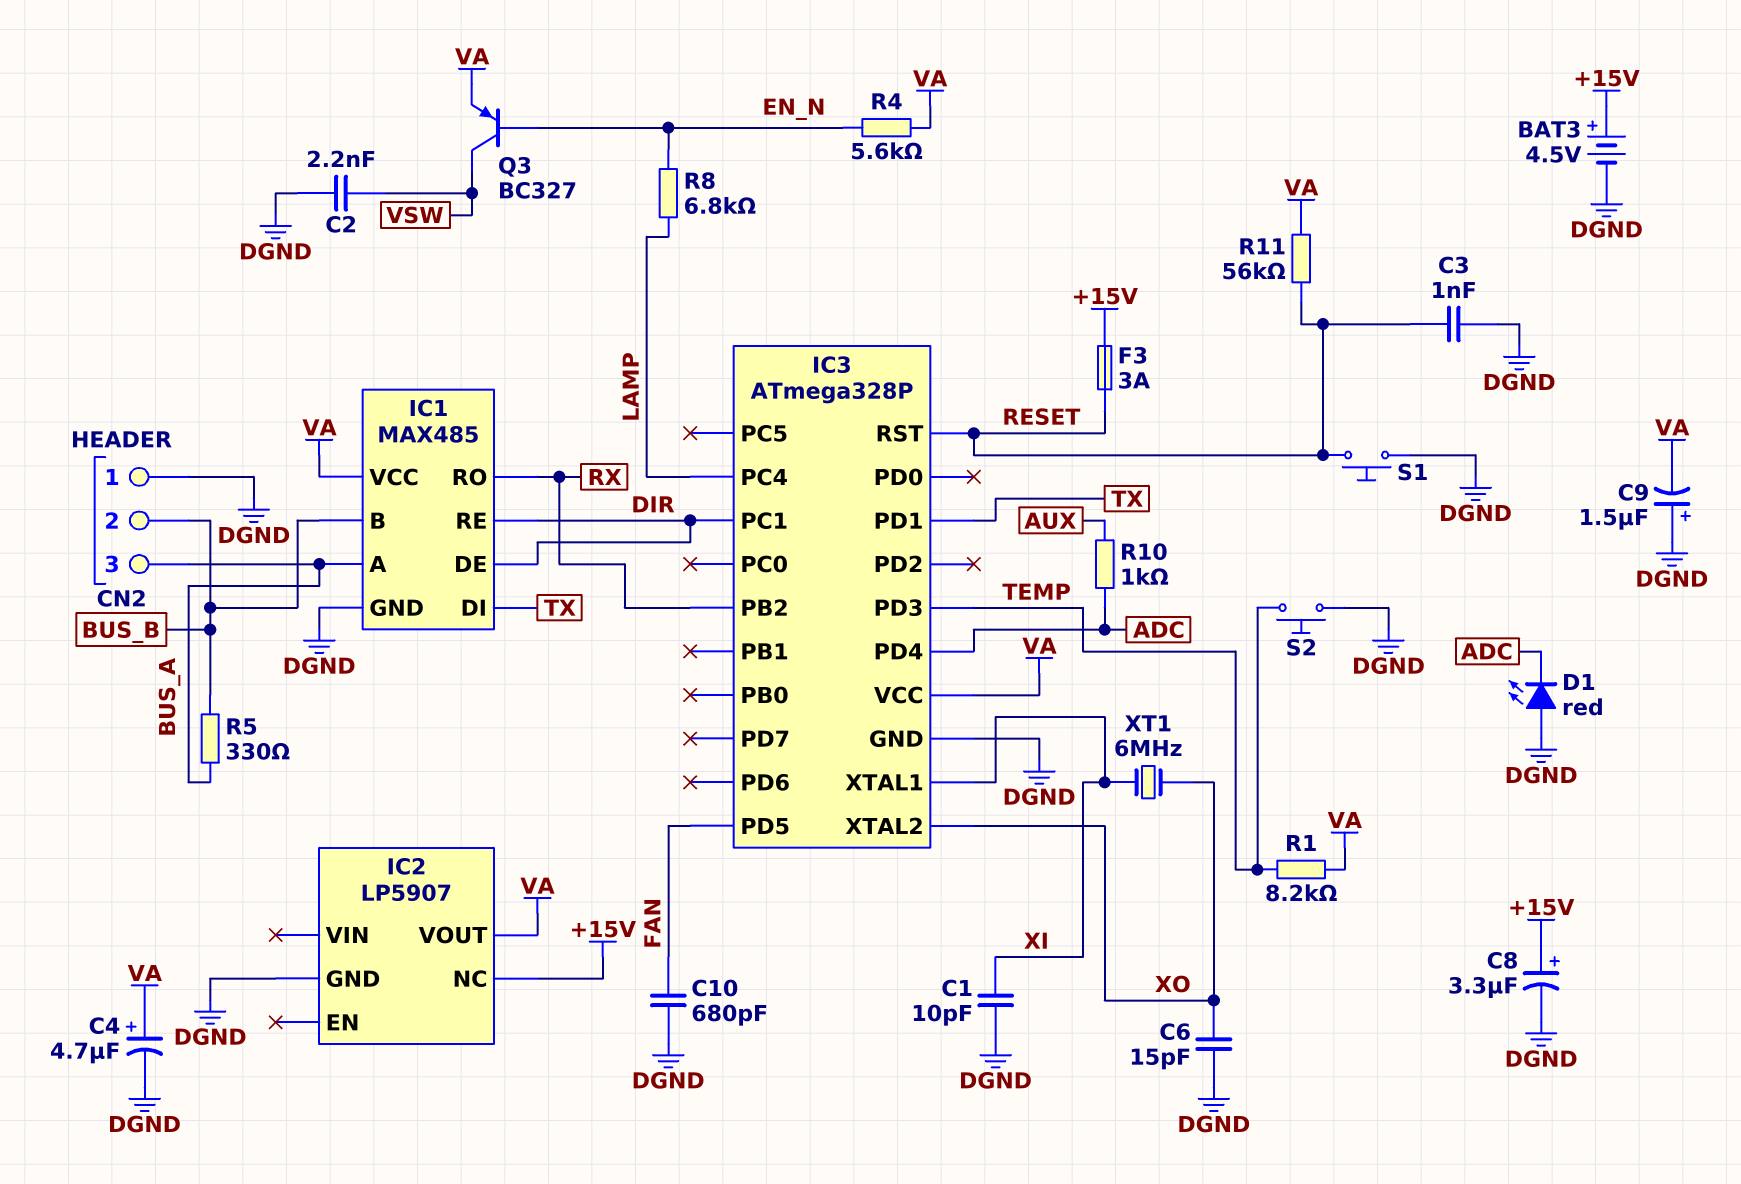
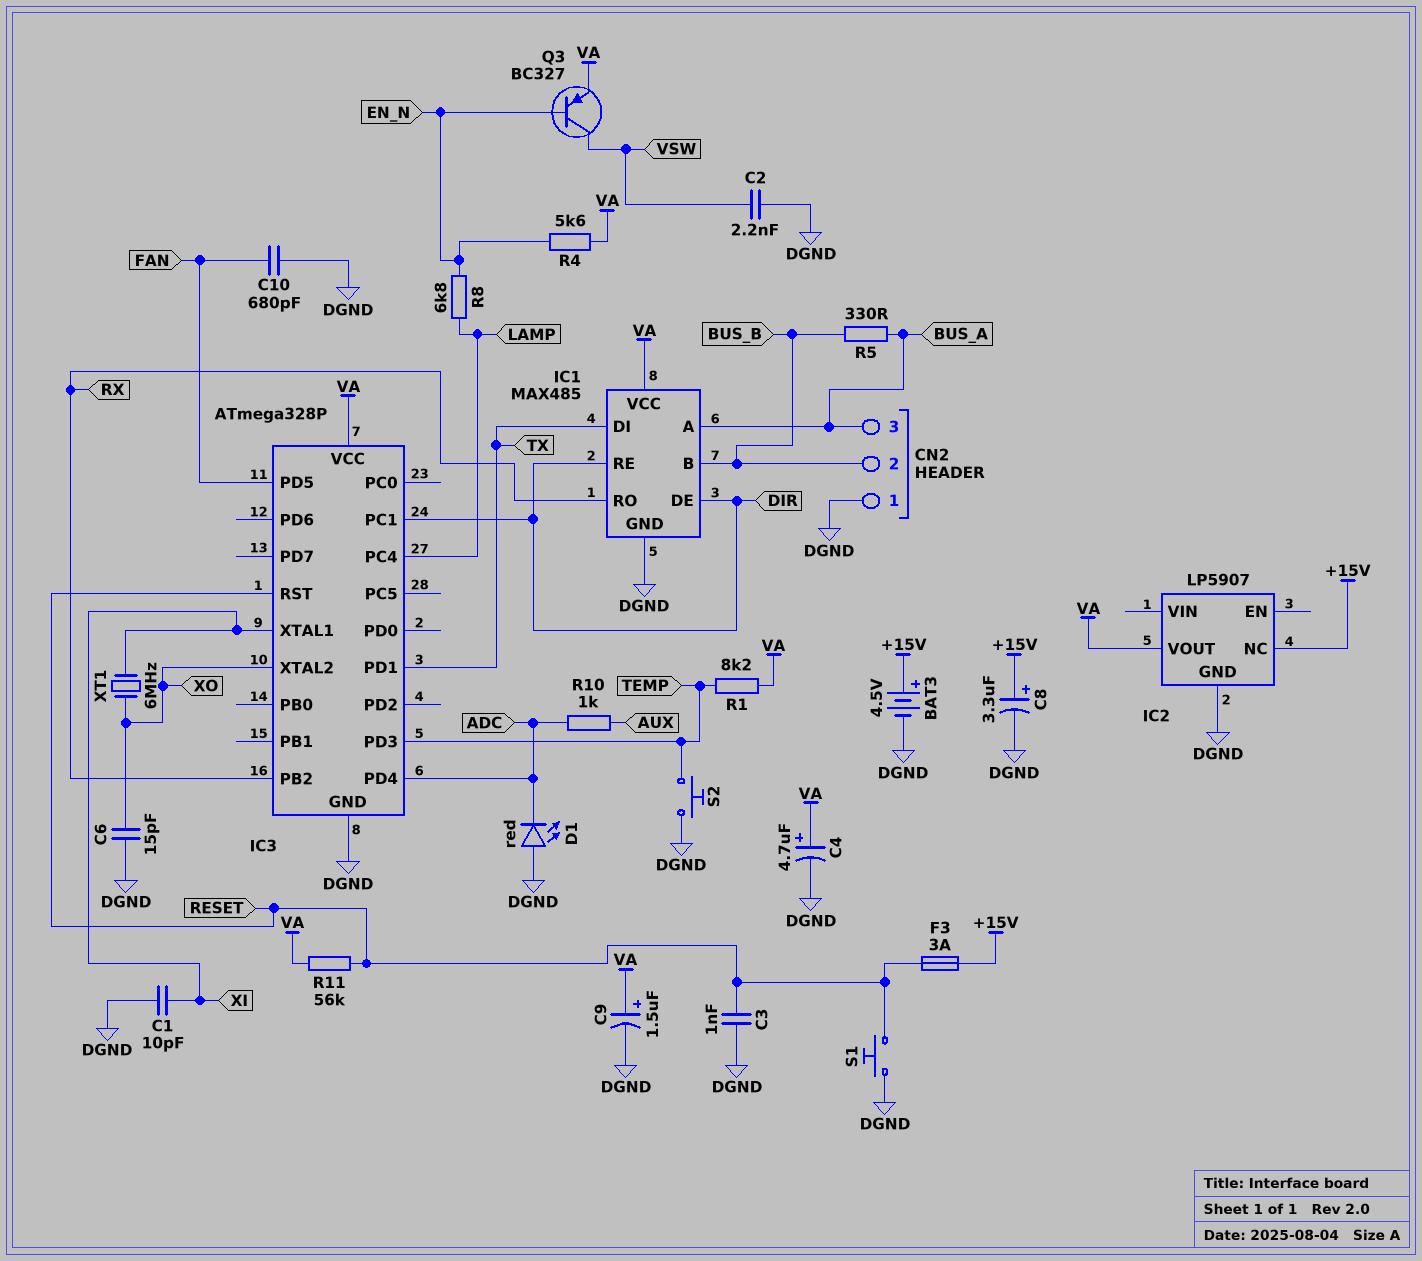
C9: 1.5uF (plus DGND, minus VA) -> 1.5uF (plus VA, minus DGND)

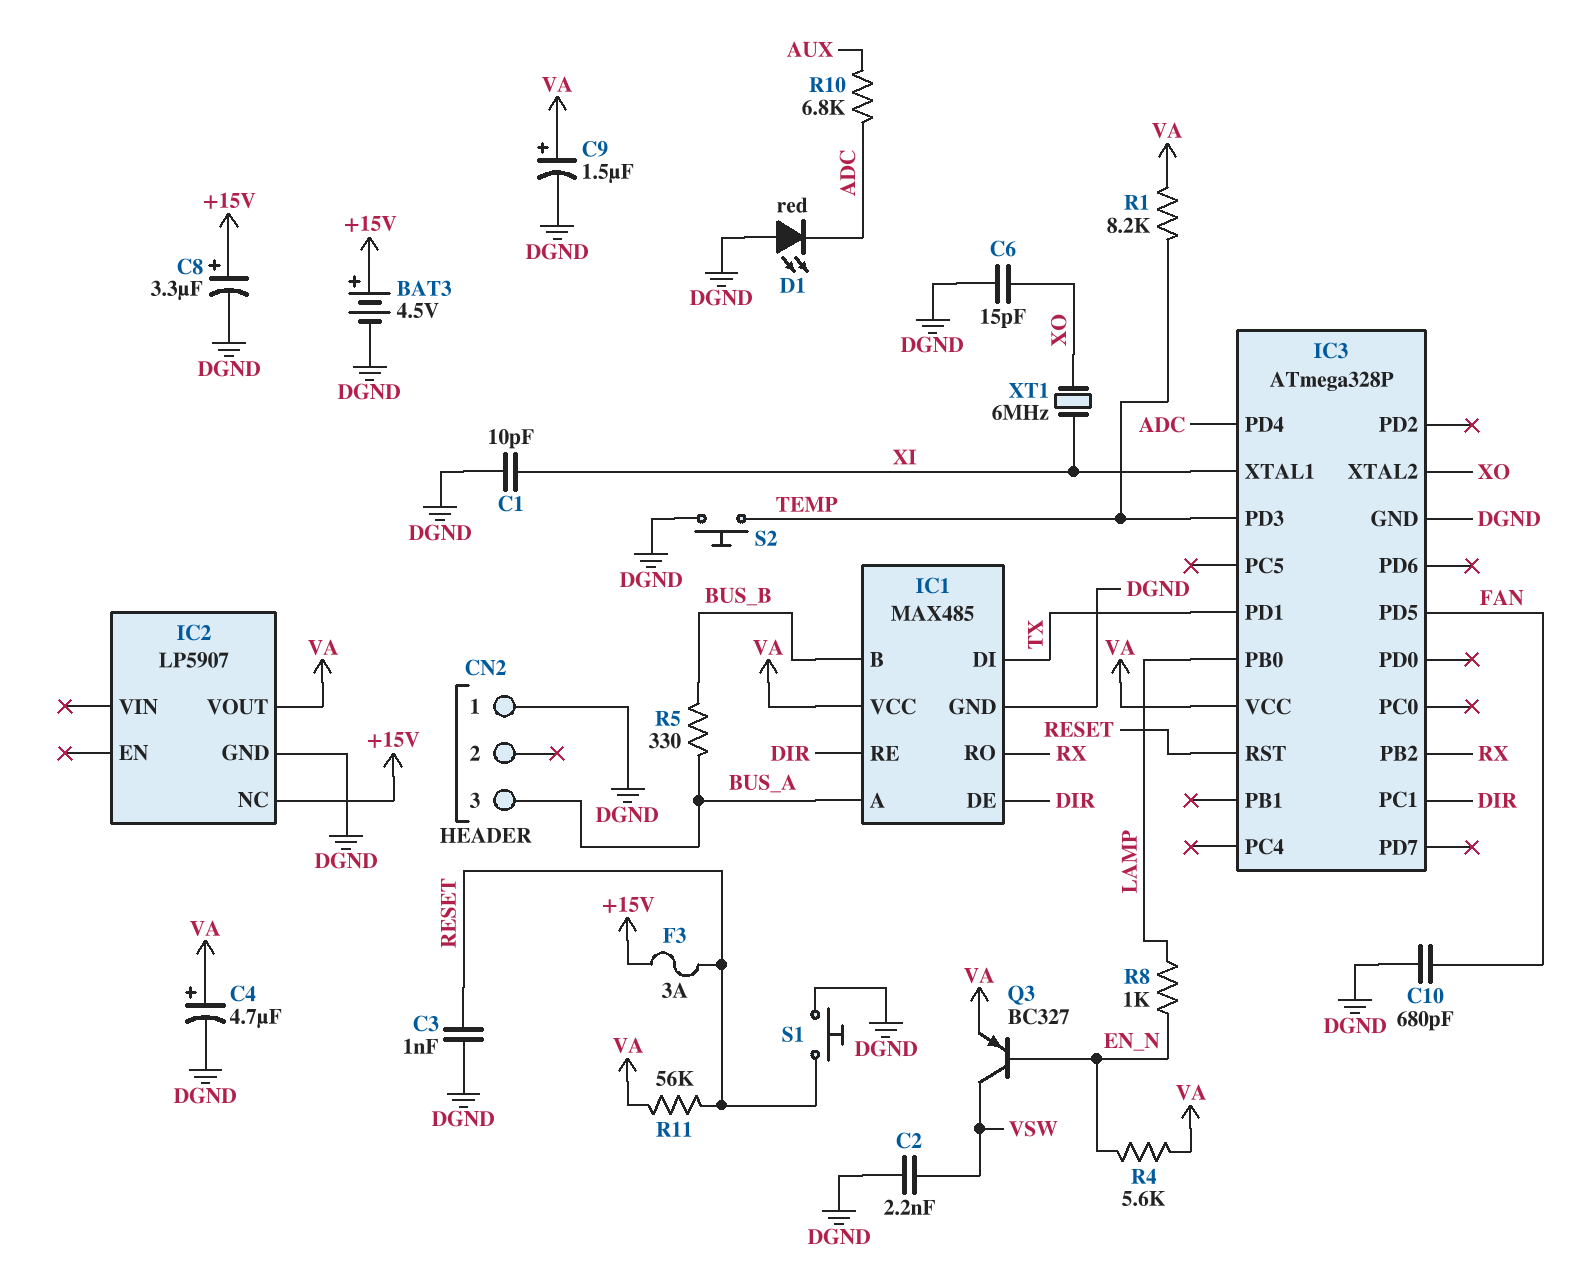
CN2 pin 2: BUS_B -> none
IC3 pin PB0: none -> LAMP
IC3 pin PC4: LAMP -> none
R8: 6.8k (EN_N, LAMP) -> 1k (EN_N, LAMP)
R10: 1k (ADC, AUX) -> 6.8k (ADC, AUX)

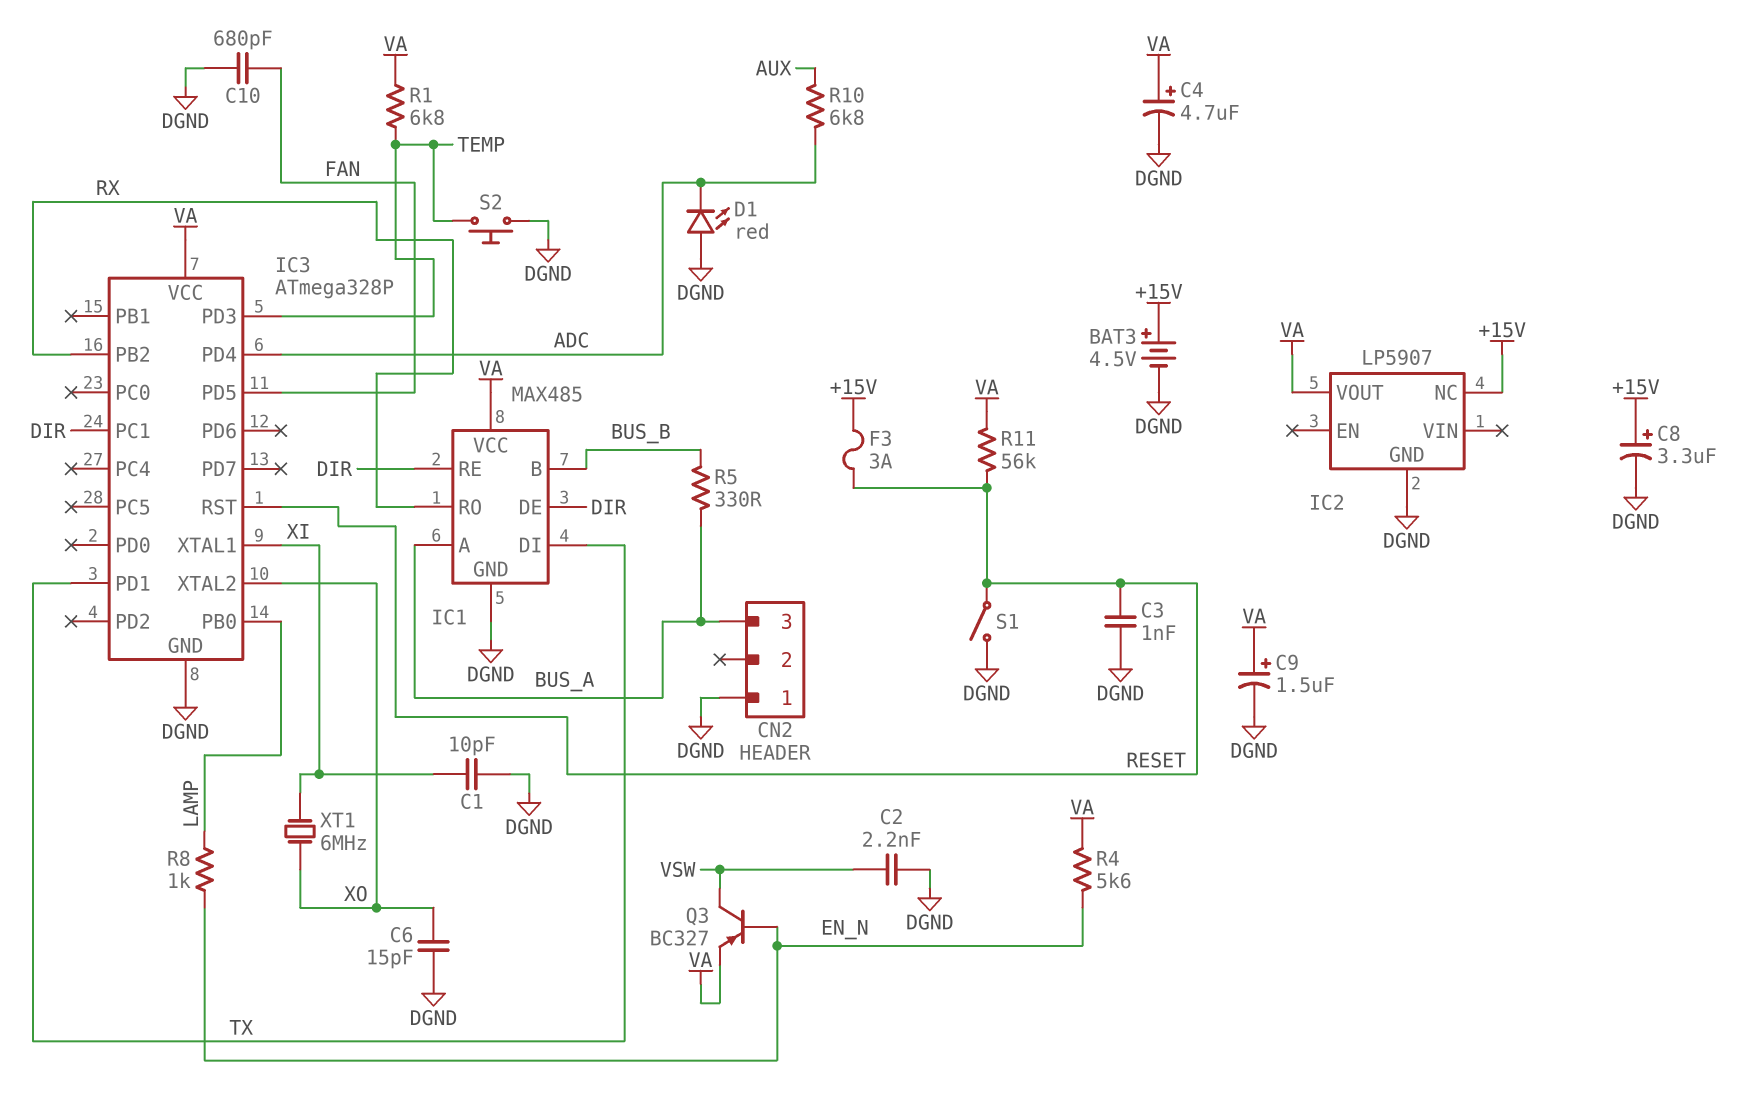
R1: 8.2k (TEMP, VA) -> 6.8k (TEMP, VA)
S1: button (DGND, RESET) -> switch (DGND, RESET)

